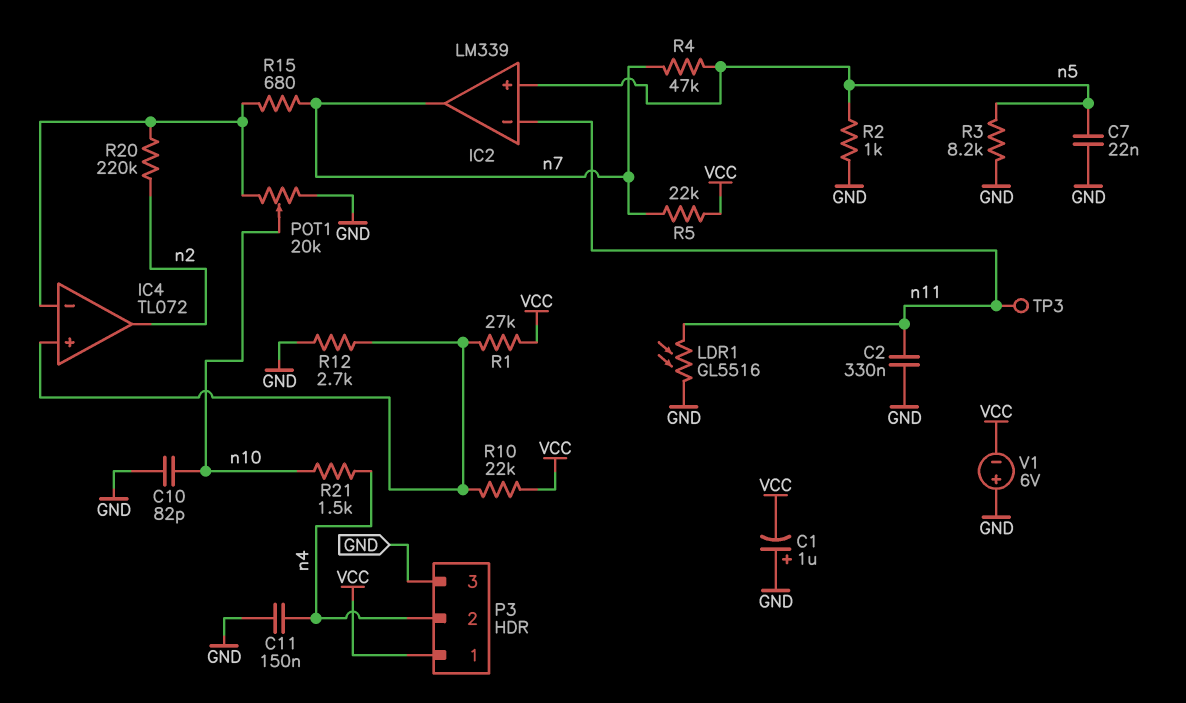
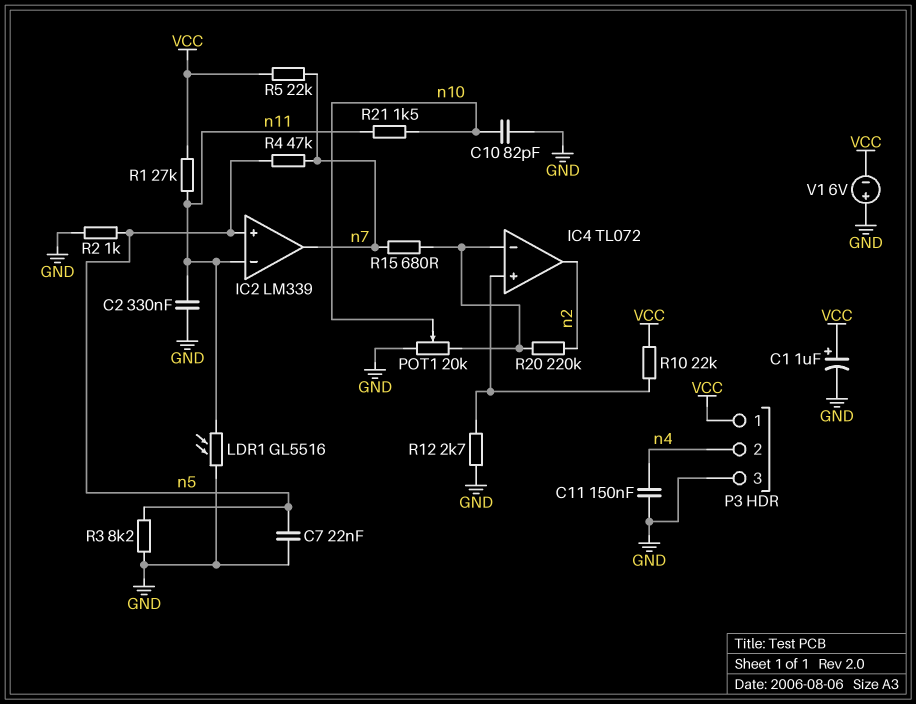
C1: 1uF (plus GND, minus VCC) -> 1uF (plus VCC, minus GND)
R1: 27k (IC4/in+, VCC) -> 27k (VCC, n11)
R21: 1.5k (n4, n10) -> 1.5k (n10, n11)
TP3: test point (n11) -> none

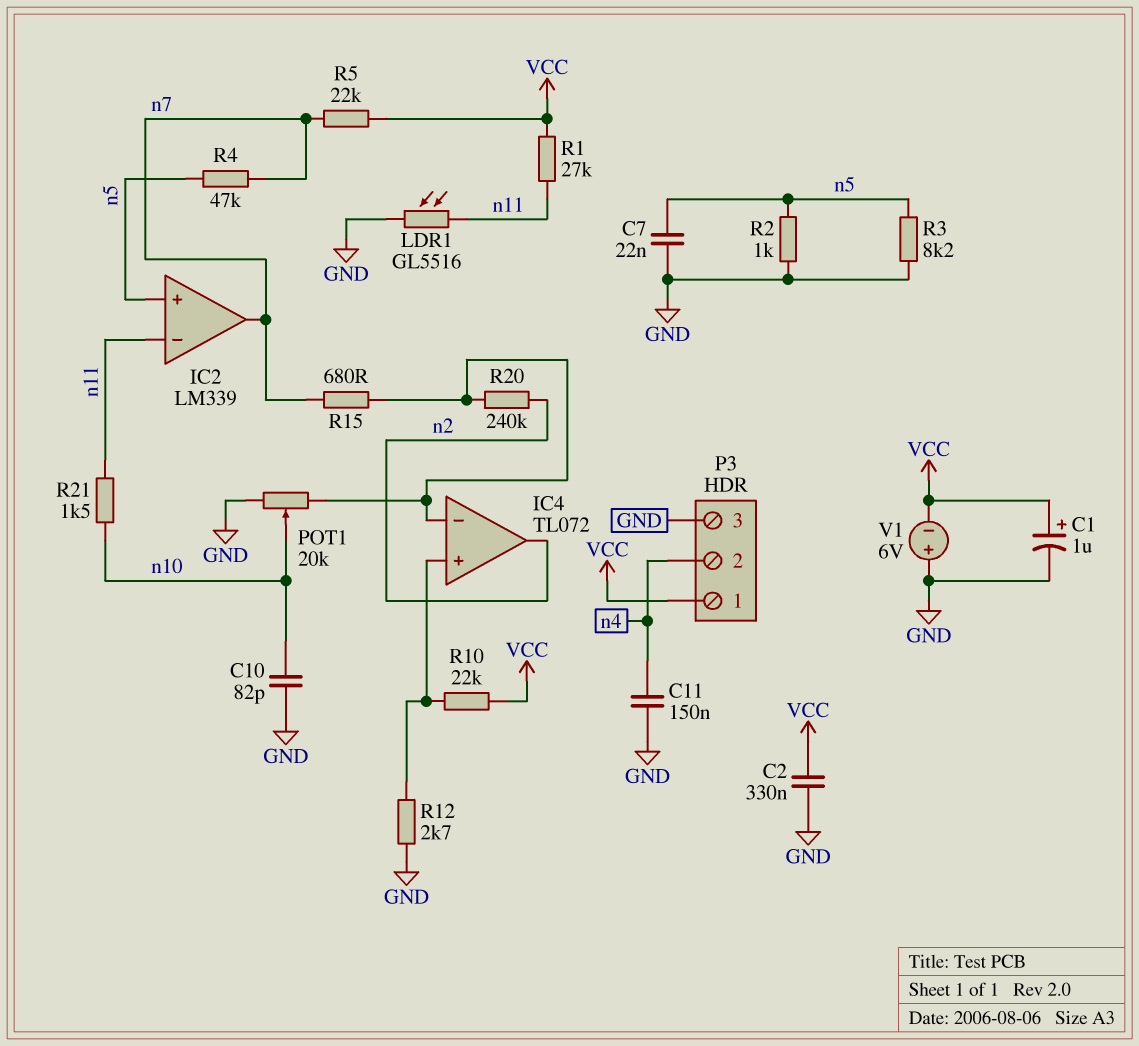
C2: 330nF (GND, n11) -> 330nF (GND, VCC)
R20: 220k (IC4/in-, n2) -> 240k (IC4/in-, n2)

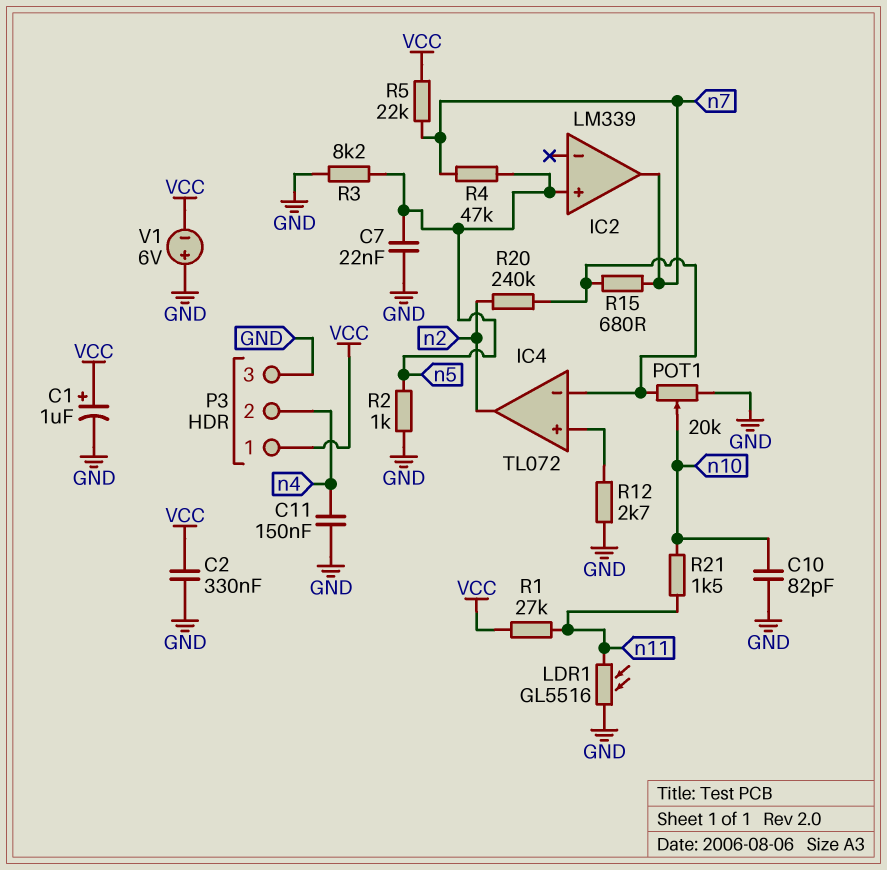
IC2 pin in-: n11 -> none
R10: 22k (IC4/in+, VCC) -> none

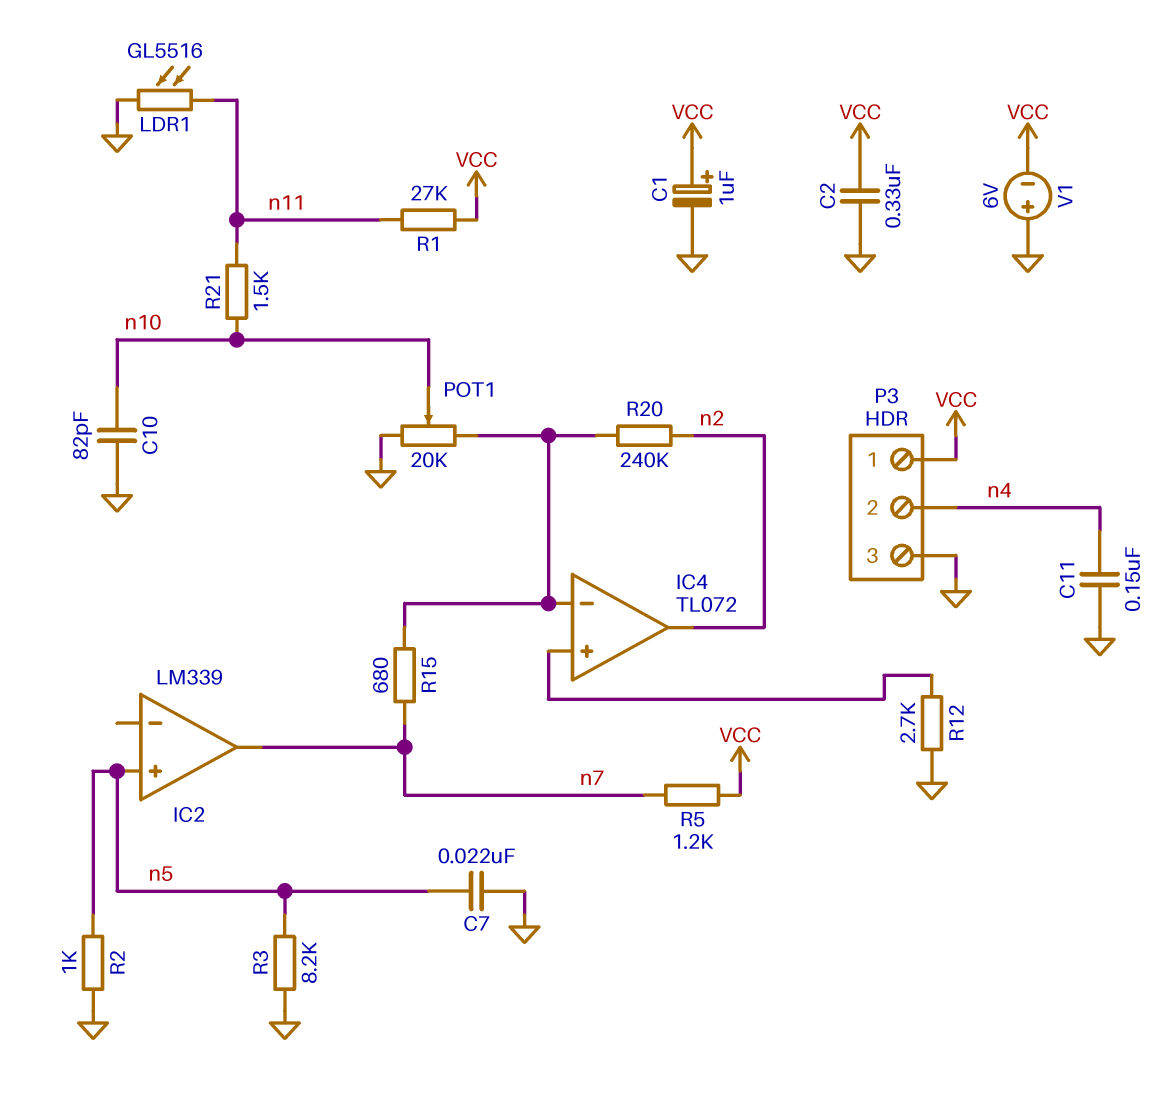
R4: 47k (n5, n7) -> none
R5: 22k (VCC, n7) -> 1.2k (VCC, n7)

